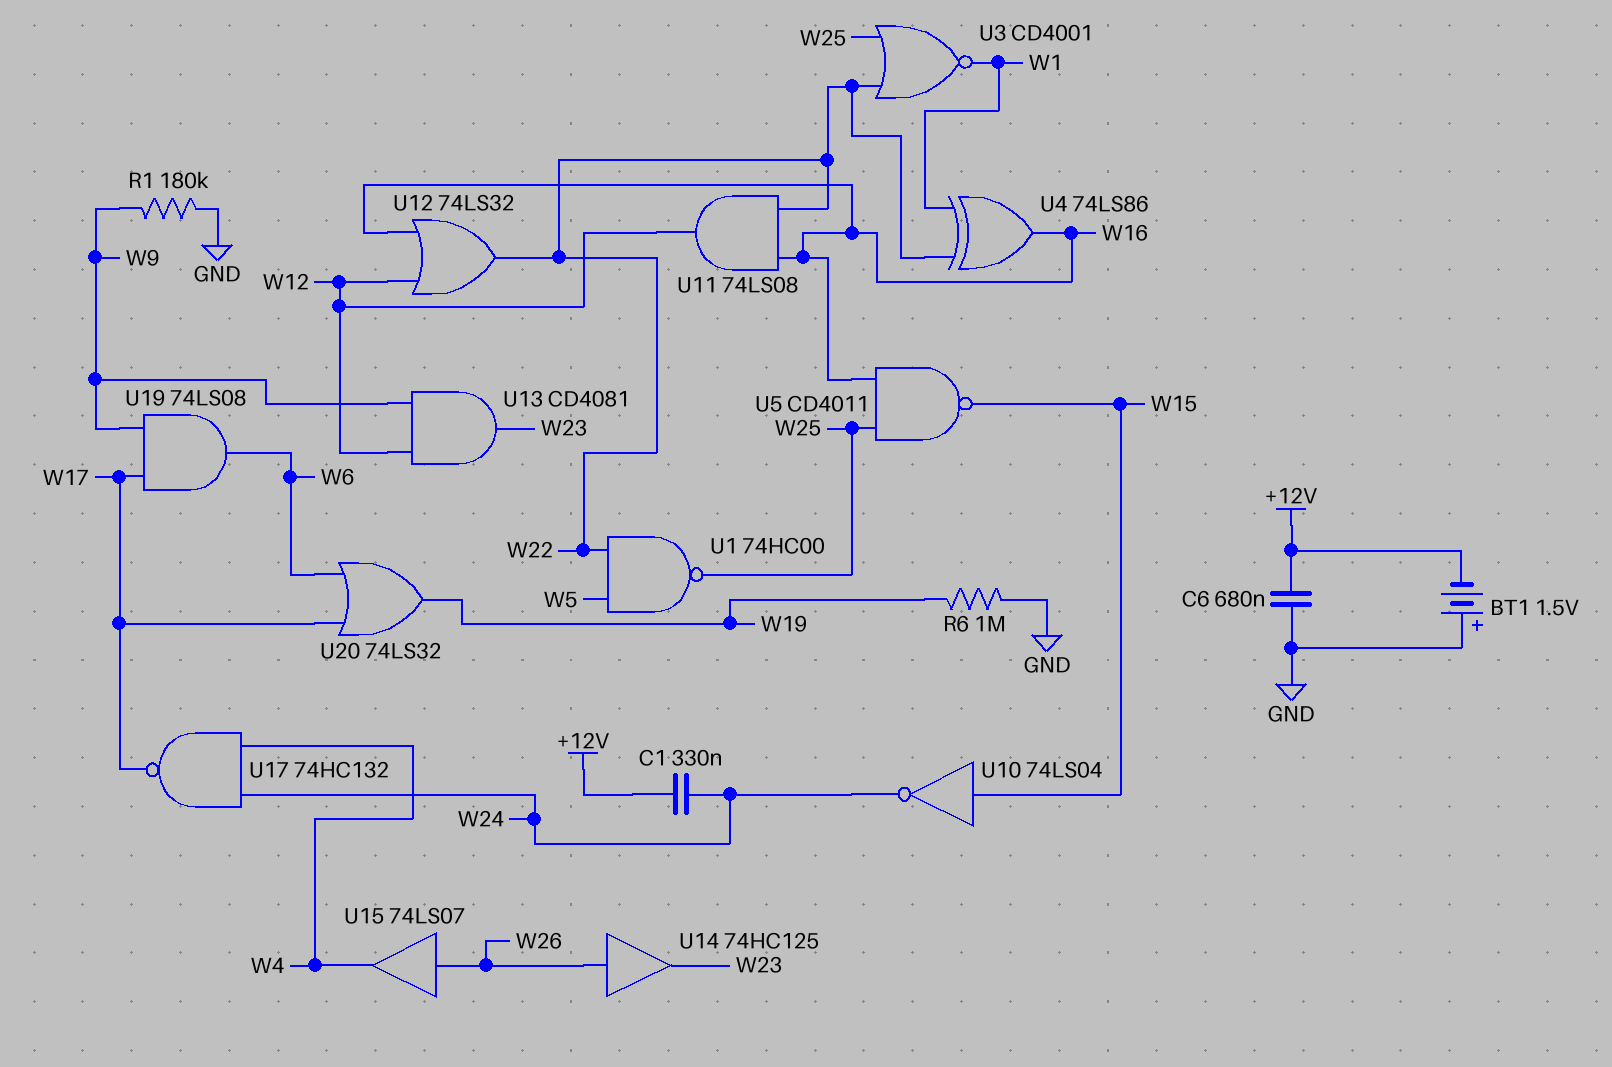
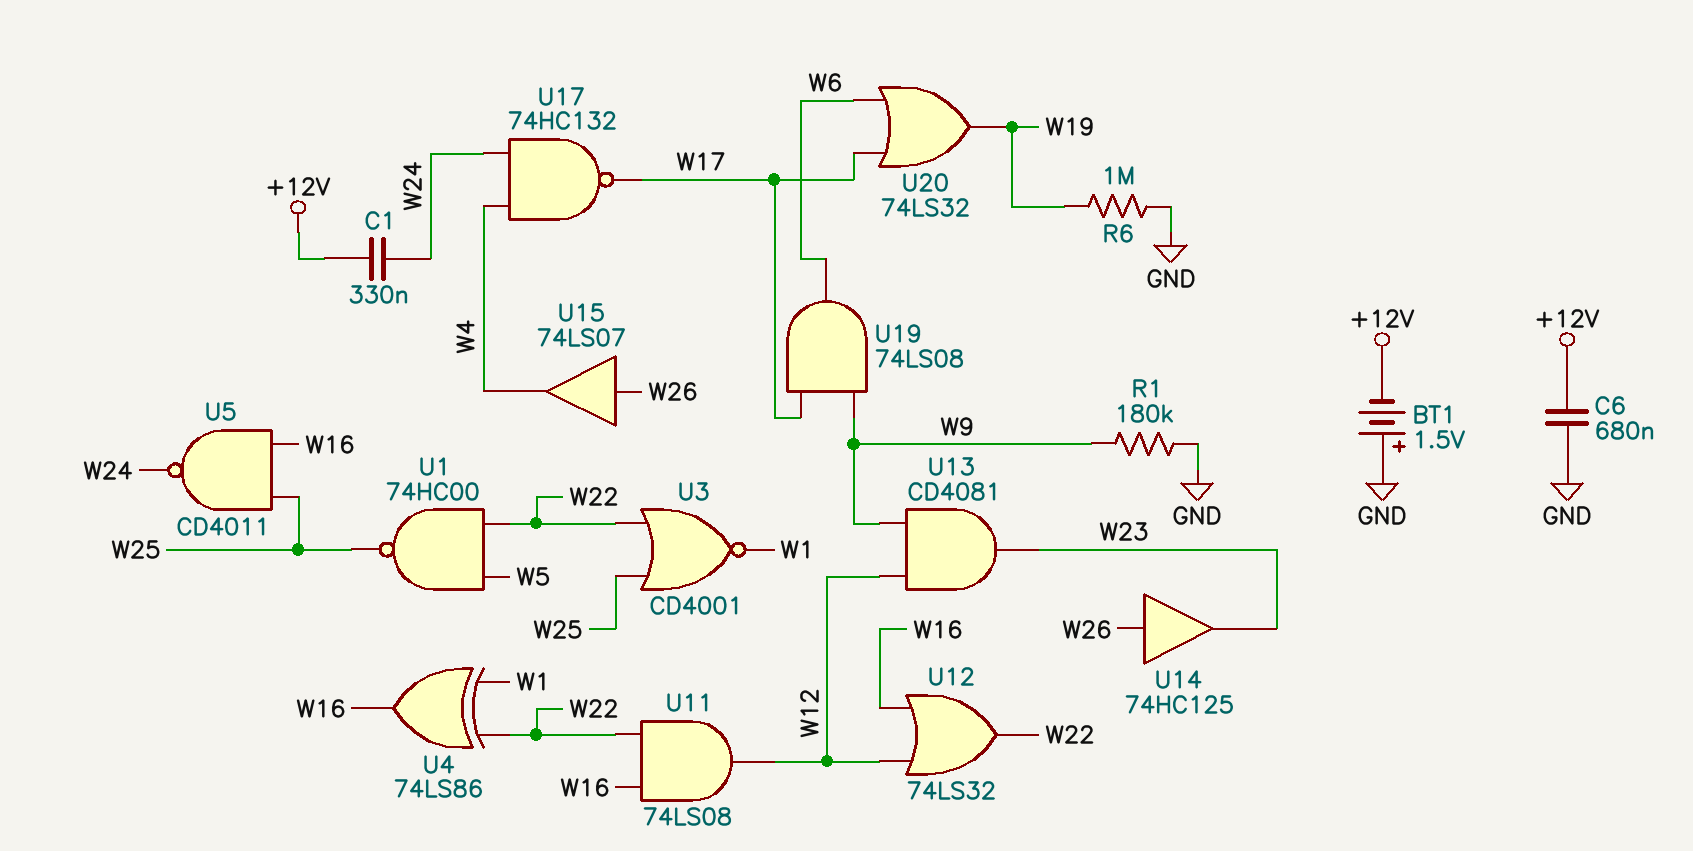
U5: NAND CD4011 (in W16, in W25, out W15) -> NAND CD4011 (in W16, in W25, out W24)
U10: NOT 74LS04 (in W15, out W24) -> none

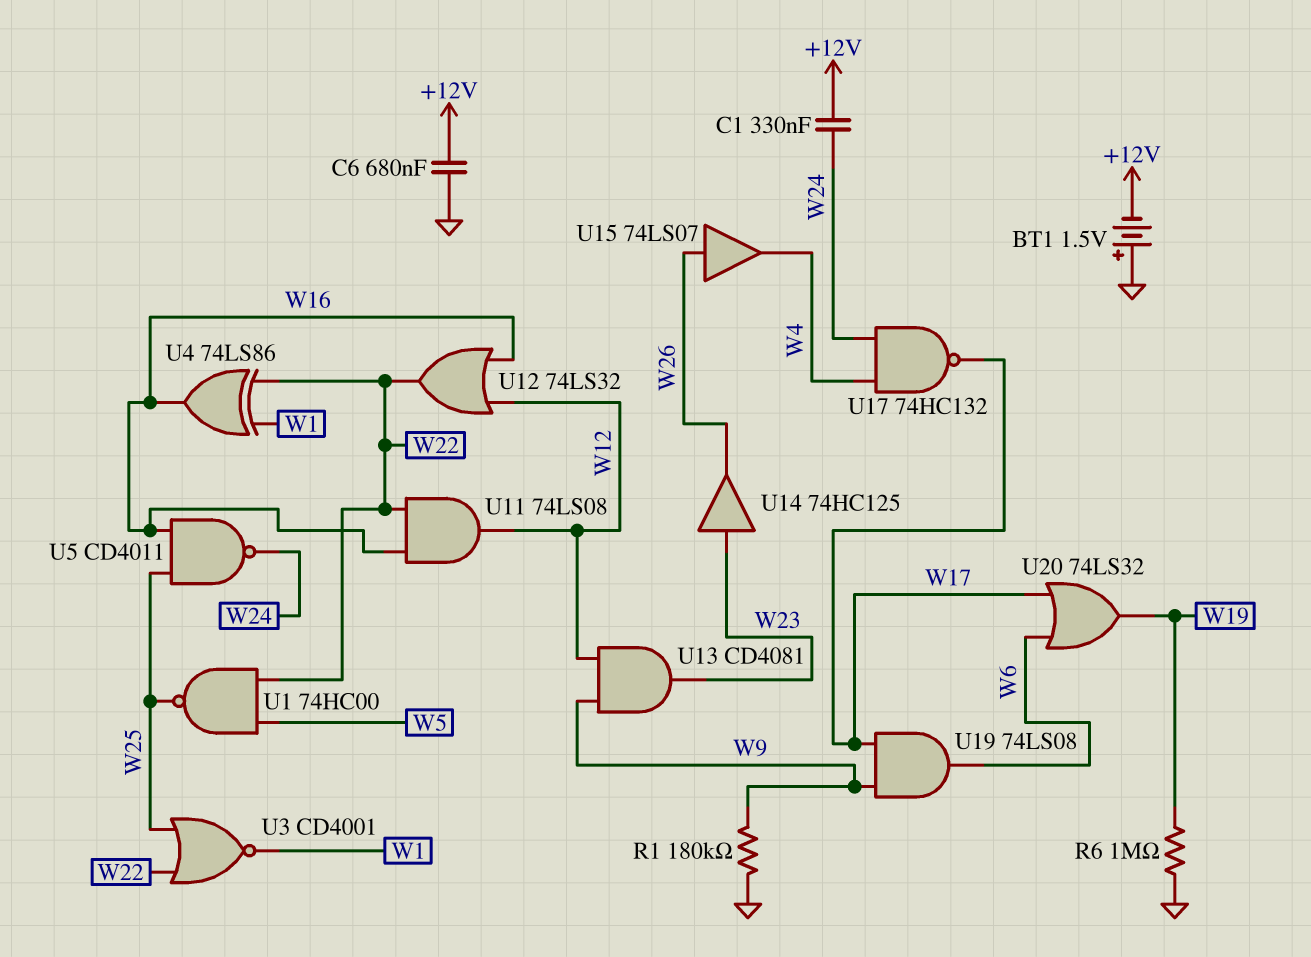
U14: buffer 74HC125 (in W26, out W23) -> buffer 74HC125 (in W23, out W26)

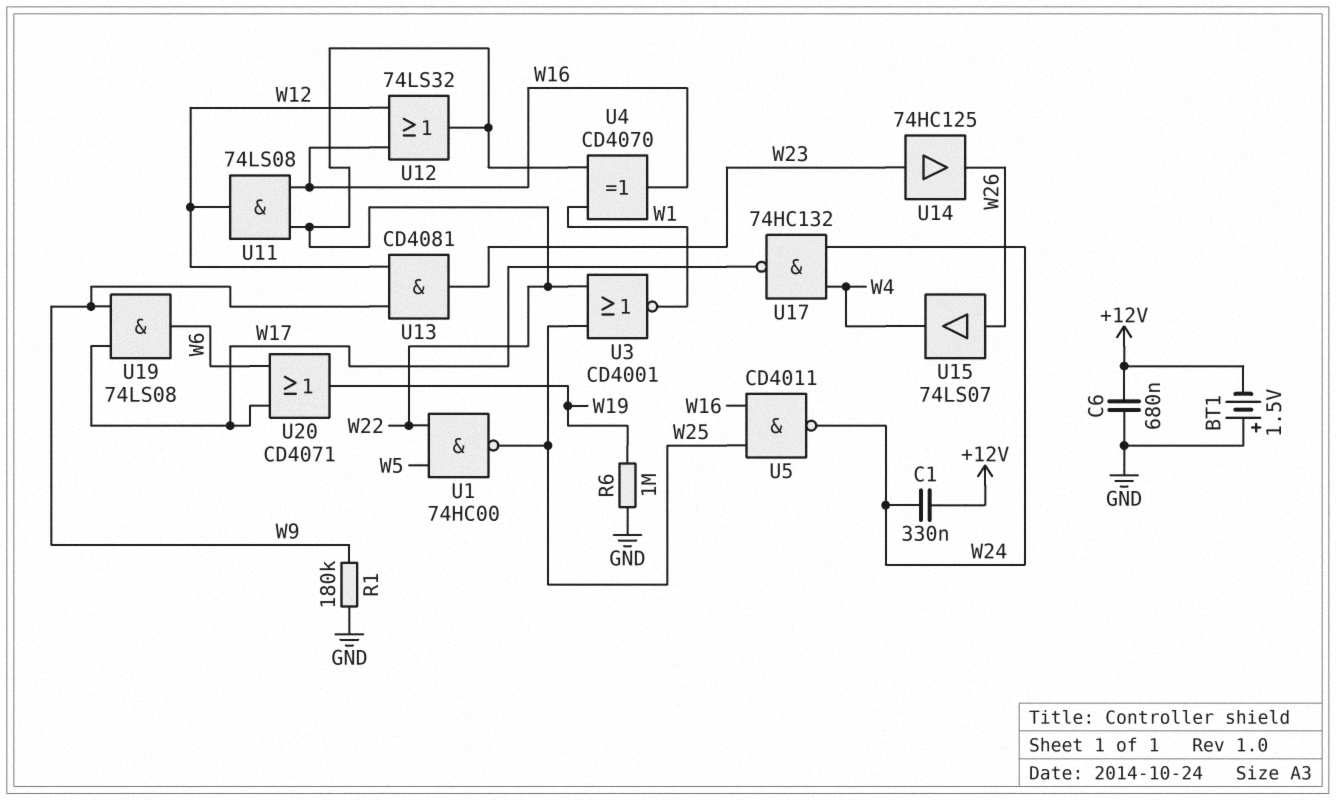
U4: XOR 74LS86 (in W1, in W22, out W16) -> XOR CD4070 (in W1, in W22, out W16)
U20: OR 74LS32 (in W6, in W17, out W19) -> OR CD4071 (in W6, in W17, out W19)

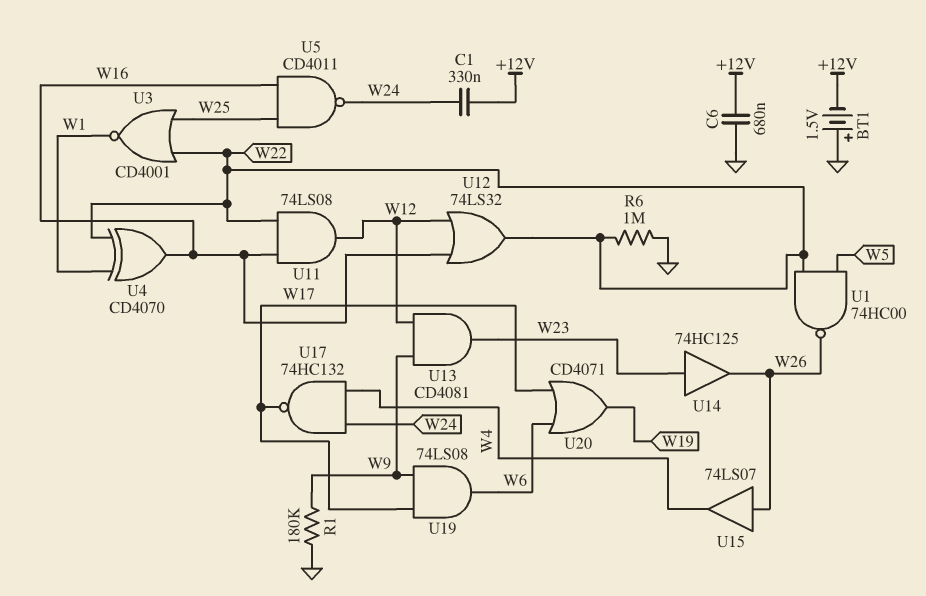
R6: 1M (GND, W19) -> 1M (GND, W22)
U1: NAND 74HC00 (in W5, in W22, out W25) -> NAND 74HC00 (in W5, in W22, out W26)

